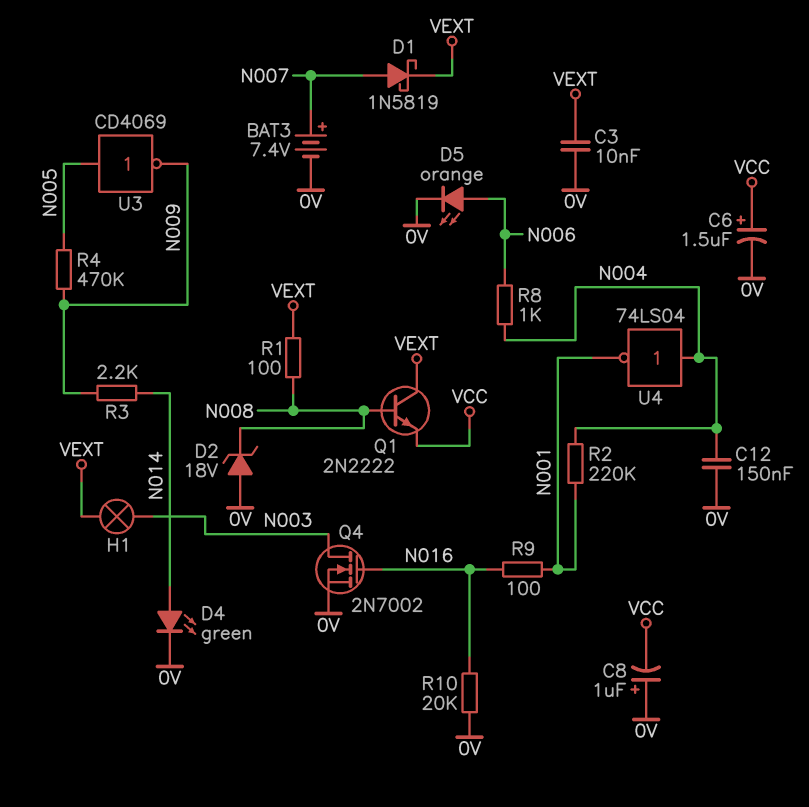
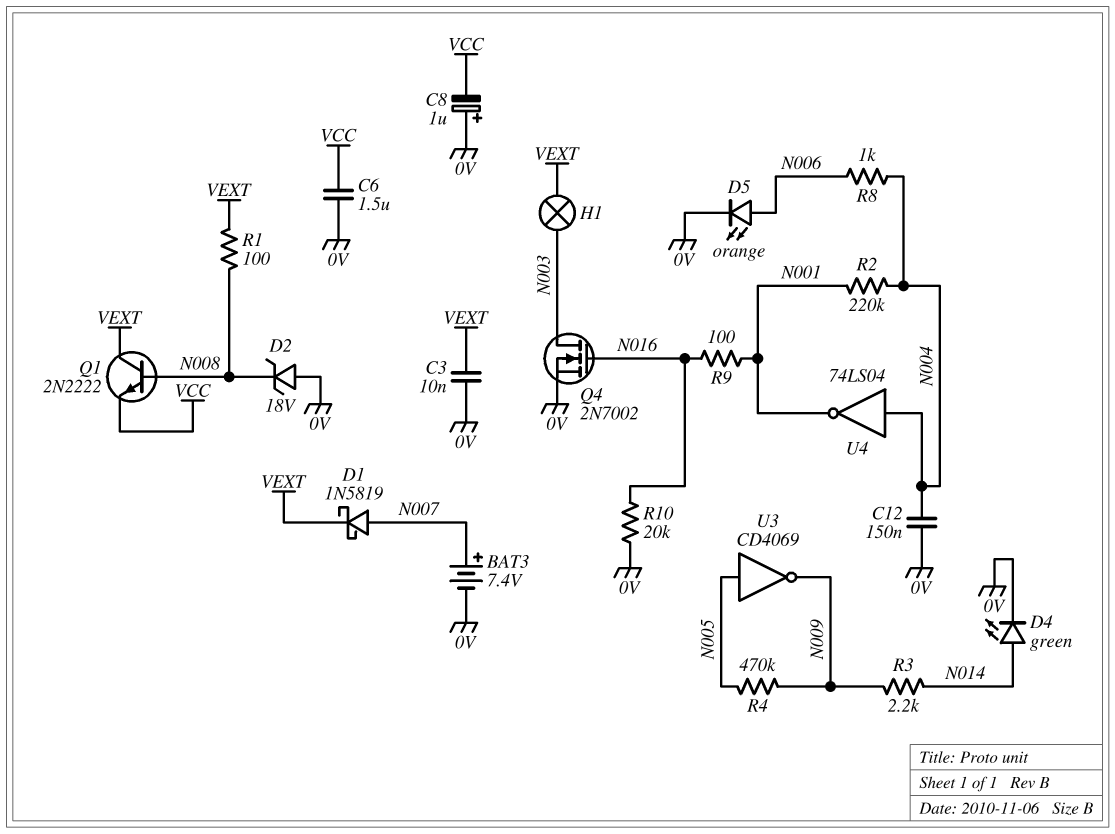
C6: 1.5uF (plus VCC, minus 0V) -> 1.5uF (0V, VCC)

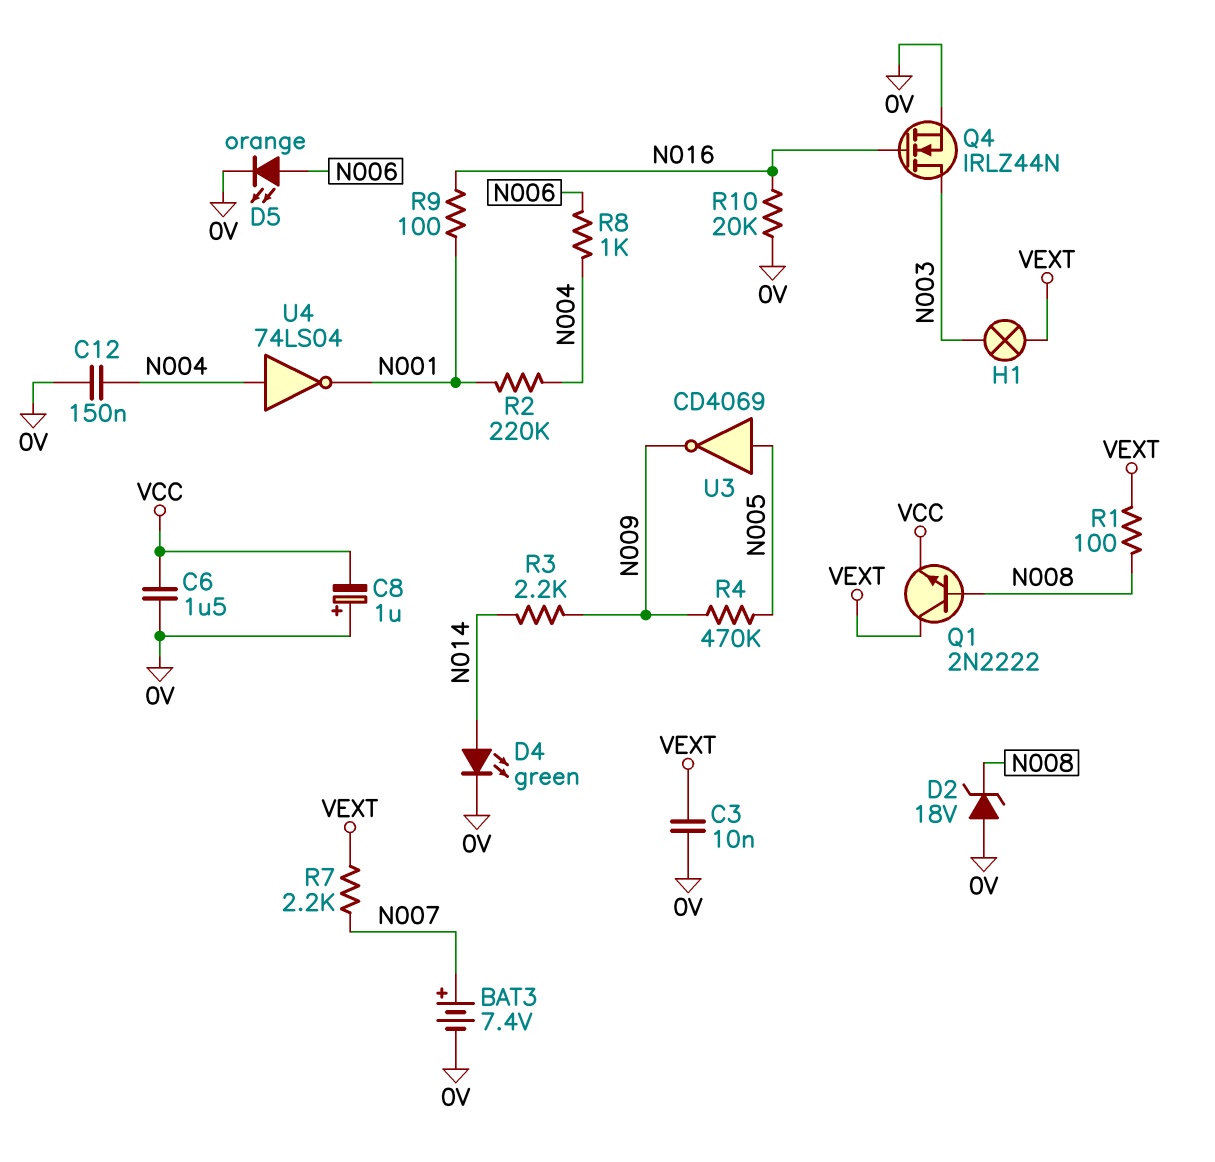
D1: schottky 1N5819 (A N007, K VEXT) -> none
Q4: NMOS 2N7002 (G N016, D N003, S 0V) -> NMOS IRLZ44N (G N016, D N003, S 0V)
R7: none -> 2.2k (N007, VEXT)

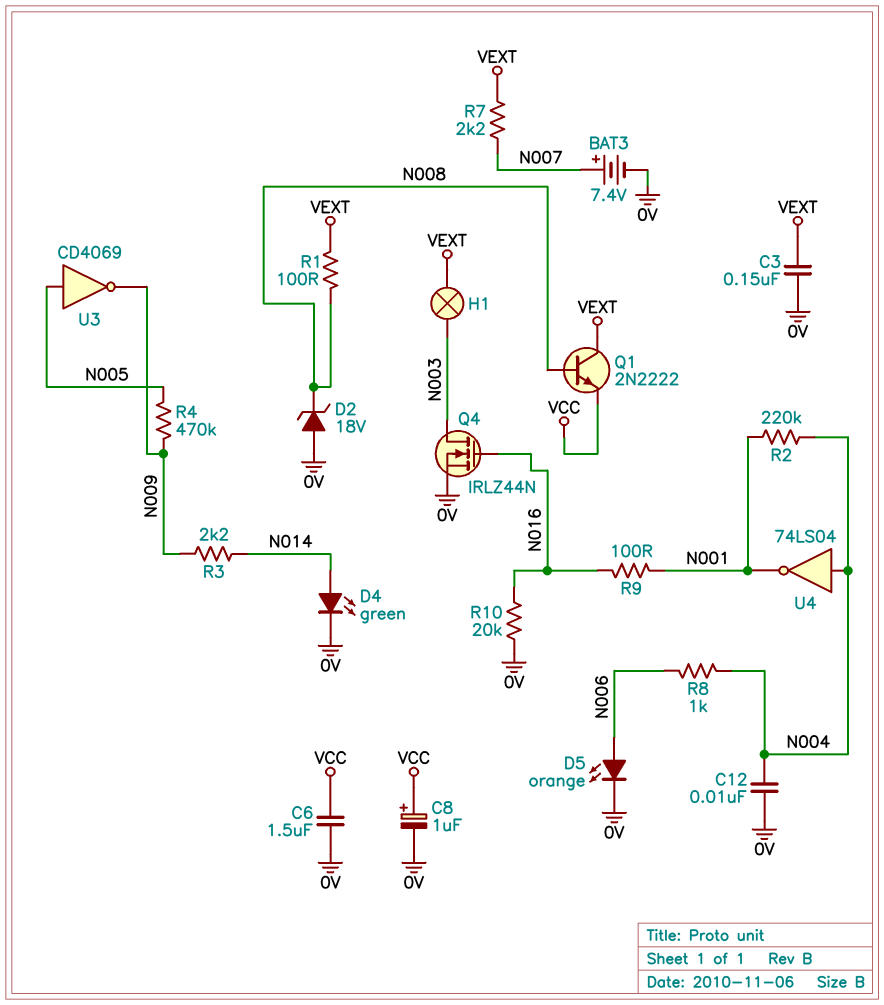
C3: 10nF (0V, VEXT) -> 150nF (0V, VEXT)
C8: 1uF (plus 0V, minus VCC) -> 1uF (plus VCC, minus 0V)
C12: 150nF (0V, N004) -> 10nF (0V, N004)

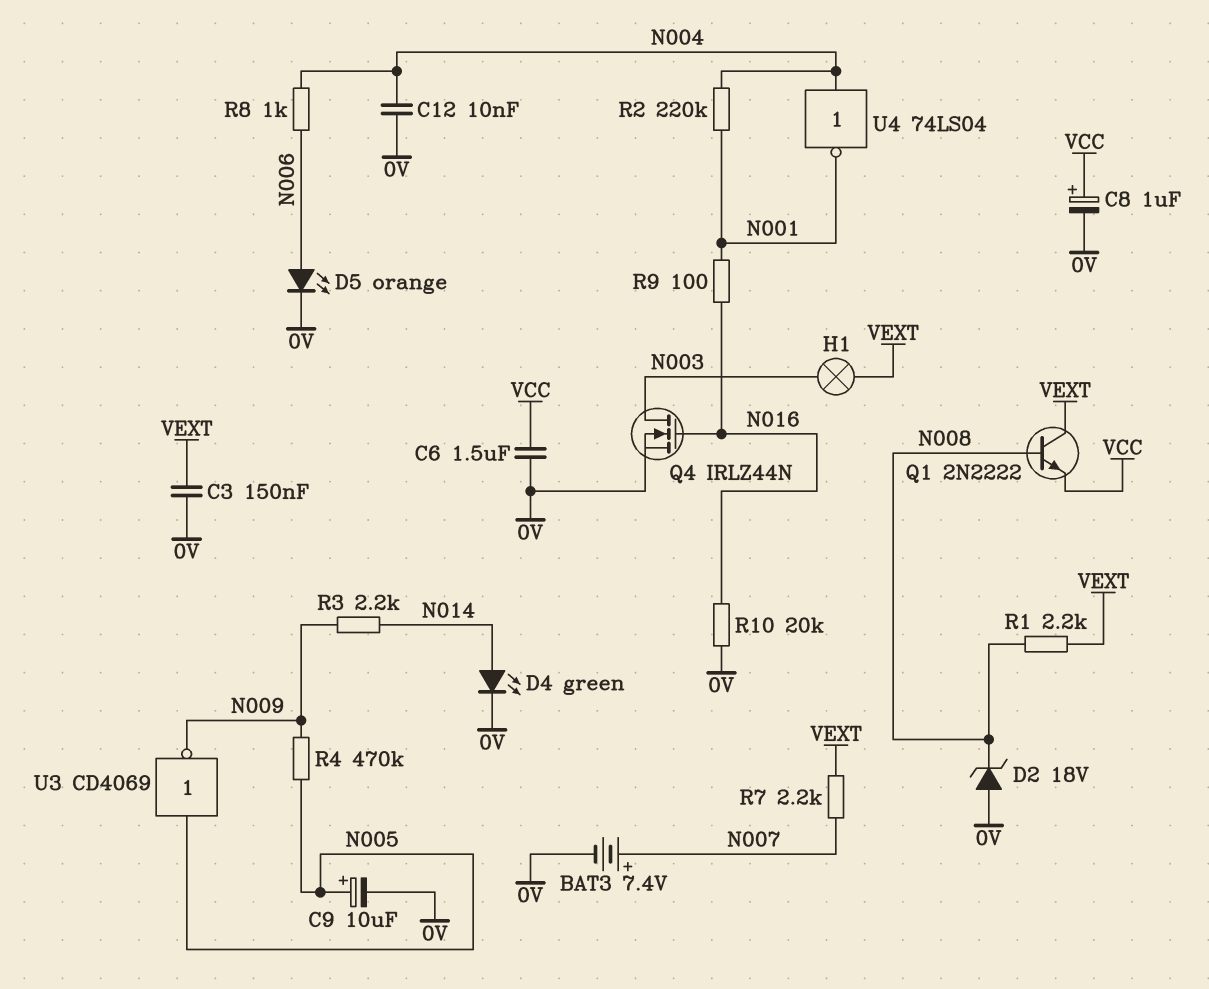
C9: none -> 10uF (plus N005, minus 0V)
R1: 100 (N008, VEXT) -> 2.2k (N008, VEXT)

